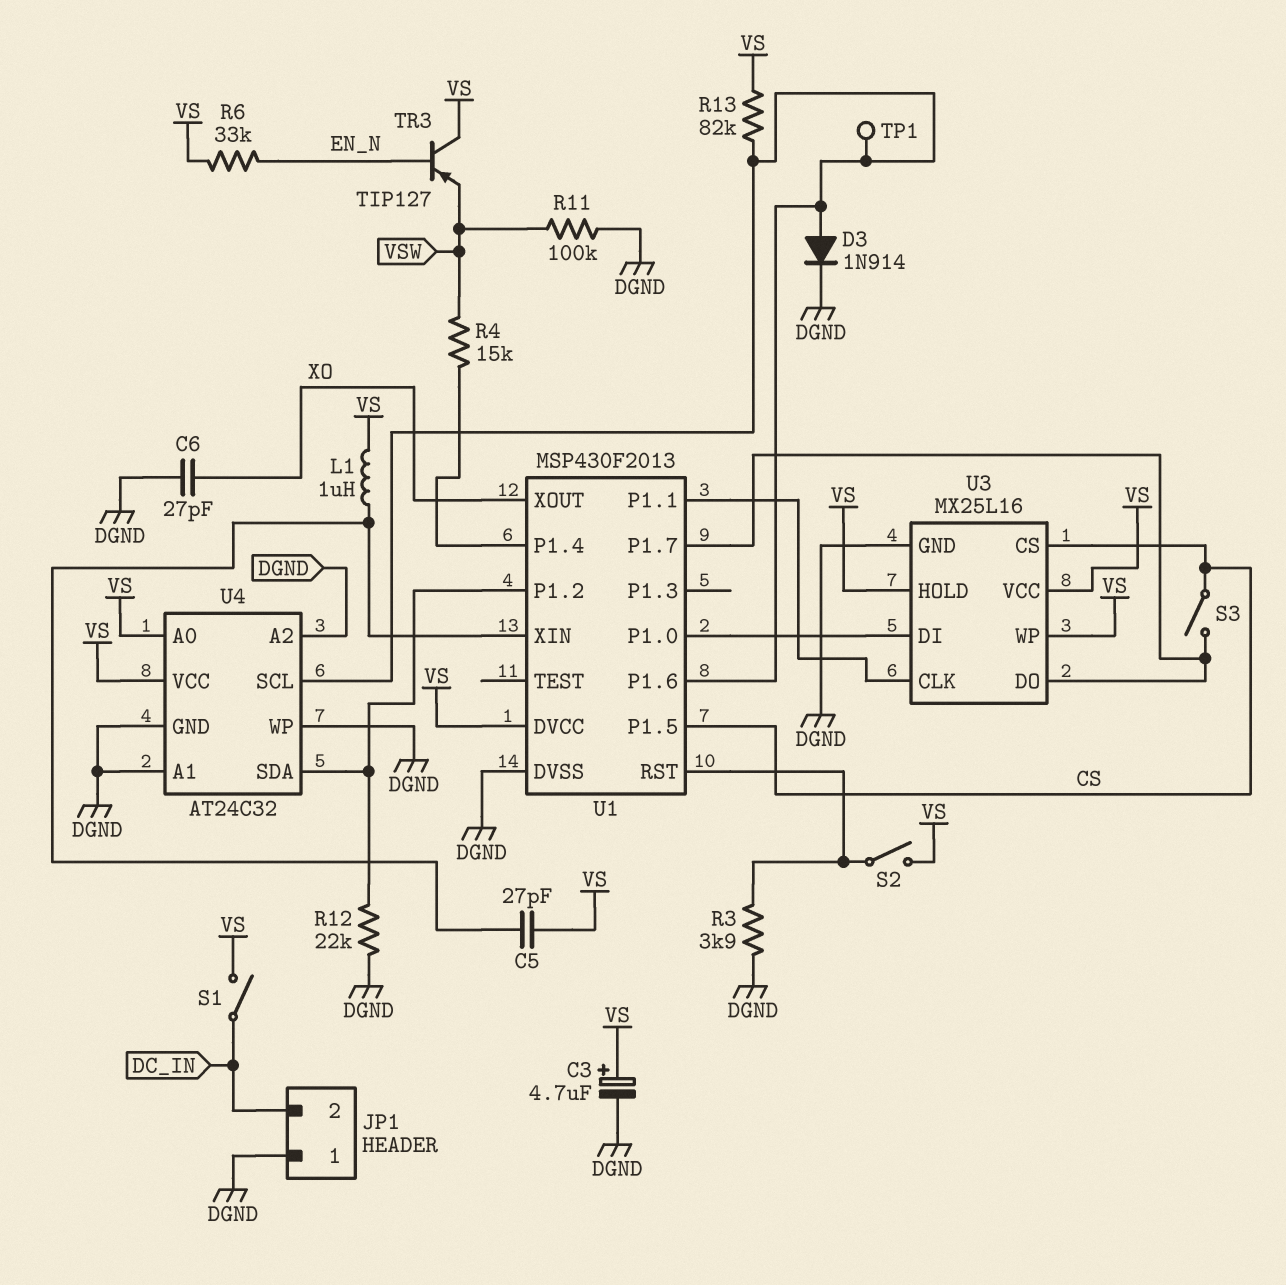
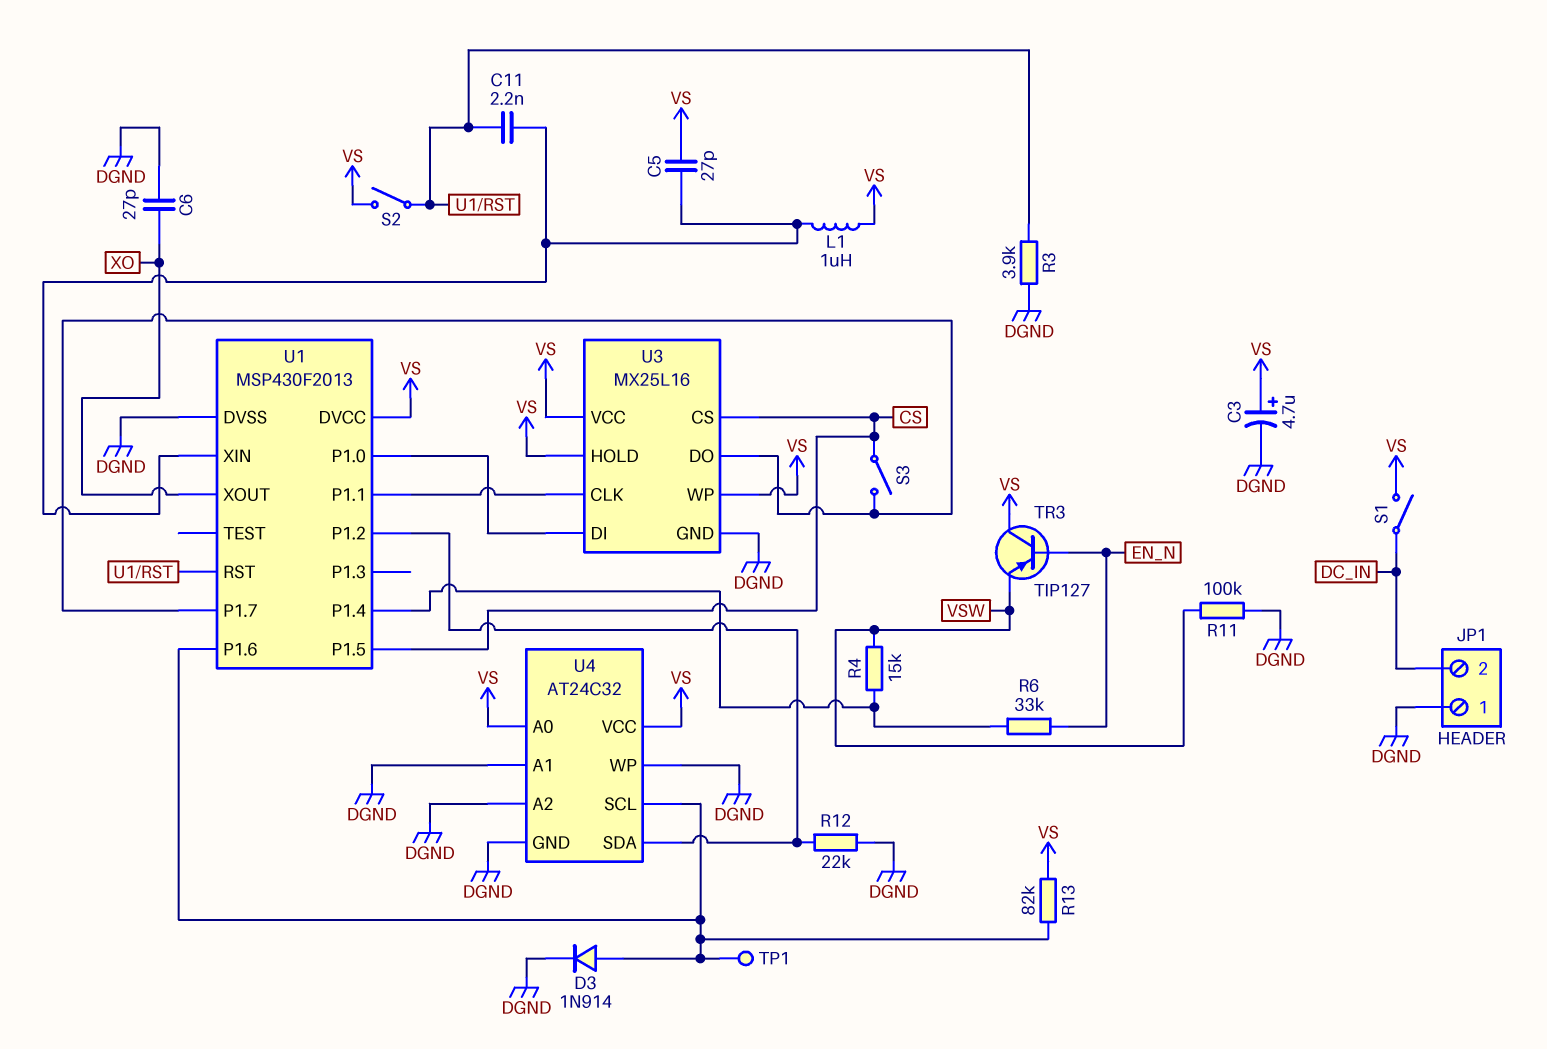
C11: none -> 2.2nF (U1/RST, U1/XIN)
R6: 33k (EN_N, VS) -> 33k (EN_N, U1/P1.4)

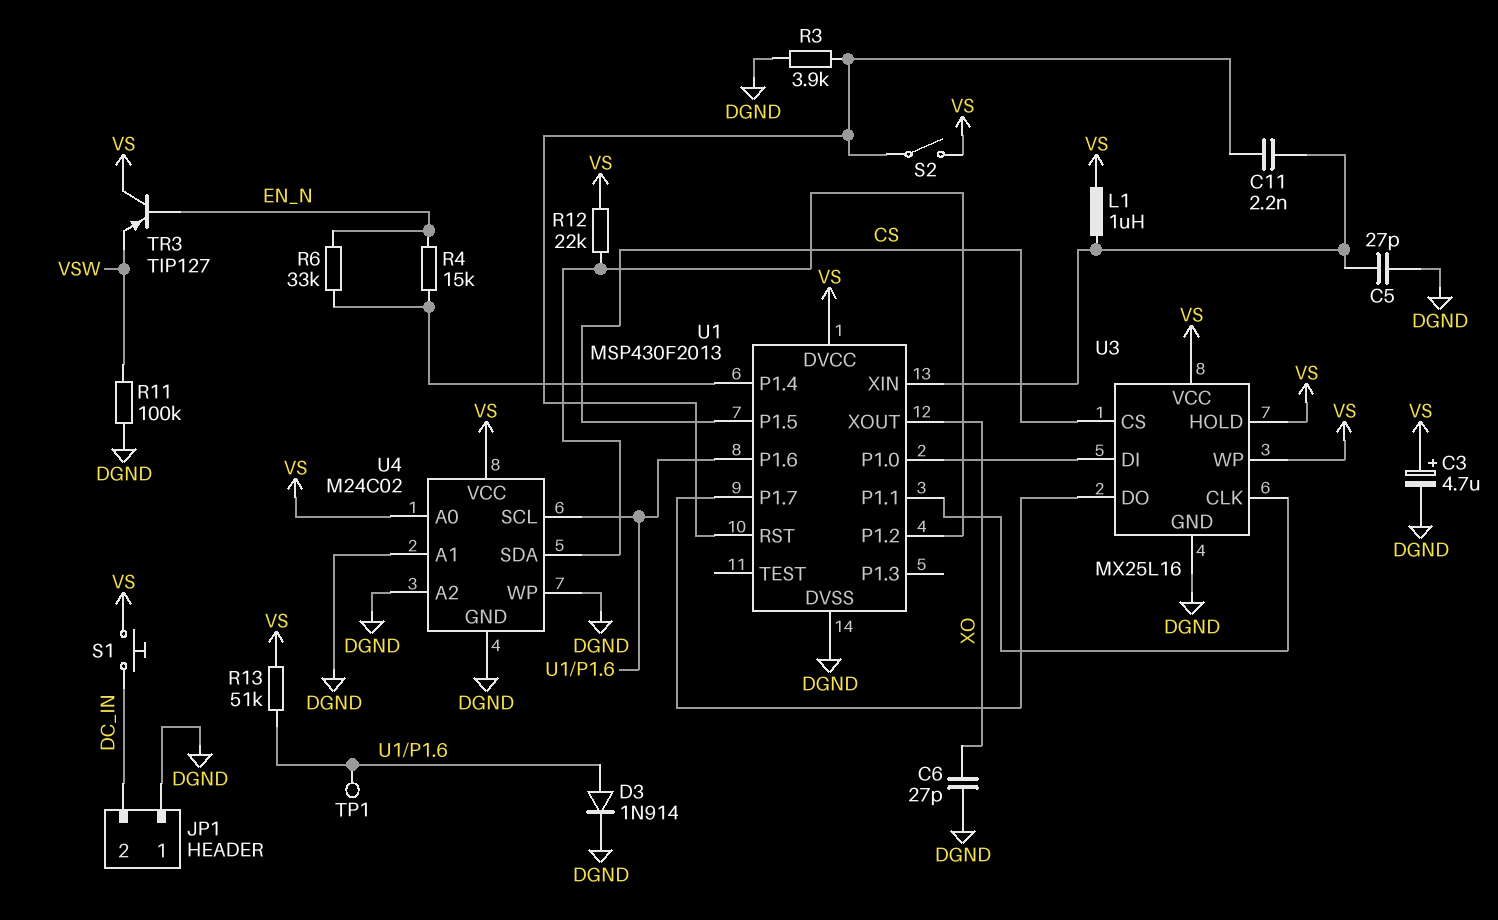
C5: 27pF (U1/XIN, VS) -> 27pF (DGND, U1/XIN)
R4: 15k (U1/P1.4, VSW) -> 15k (EN_N, U1/P1.4)
R12: 22k (DGND, U1/P1.2) -> 22k (U1/P1.2, VS)
R13: 82k (U1/P1.6, VS) -> 51k (U1/P1.6, VS)
S1: switch (DC_IN, VS) -> button (DC_IN, VS)
S3: switch (CS, U1/P1.7) -> none
U4: AT24C32 -> M24C02

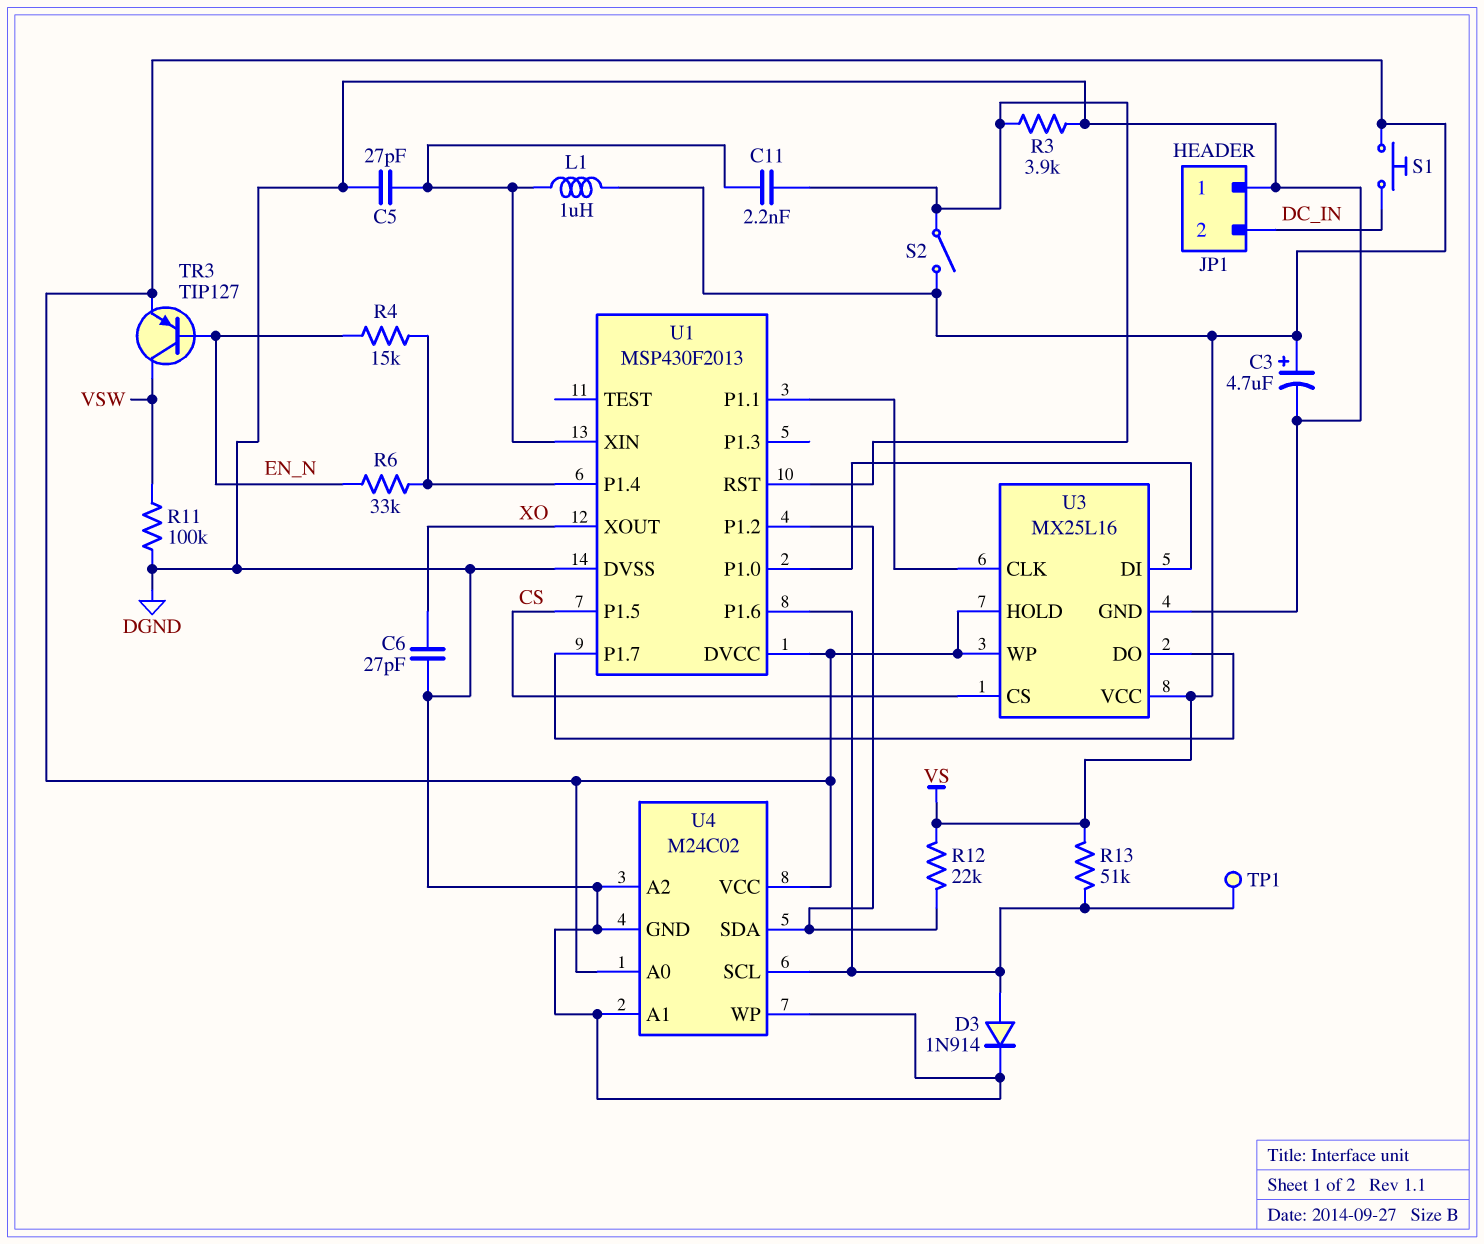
TR3: PNP TIP127 (B EN_N, C VS, E VSW) -> PNP TIP127 (B EN_N, C VSW, E VS)

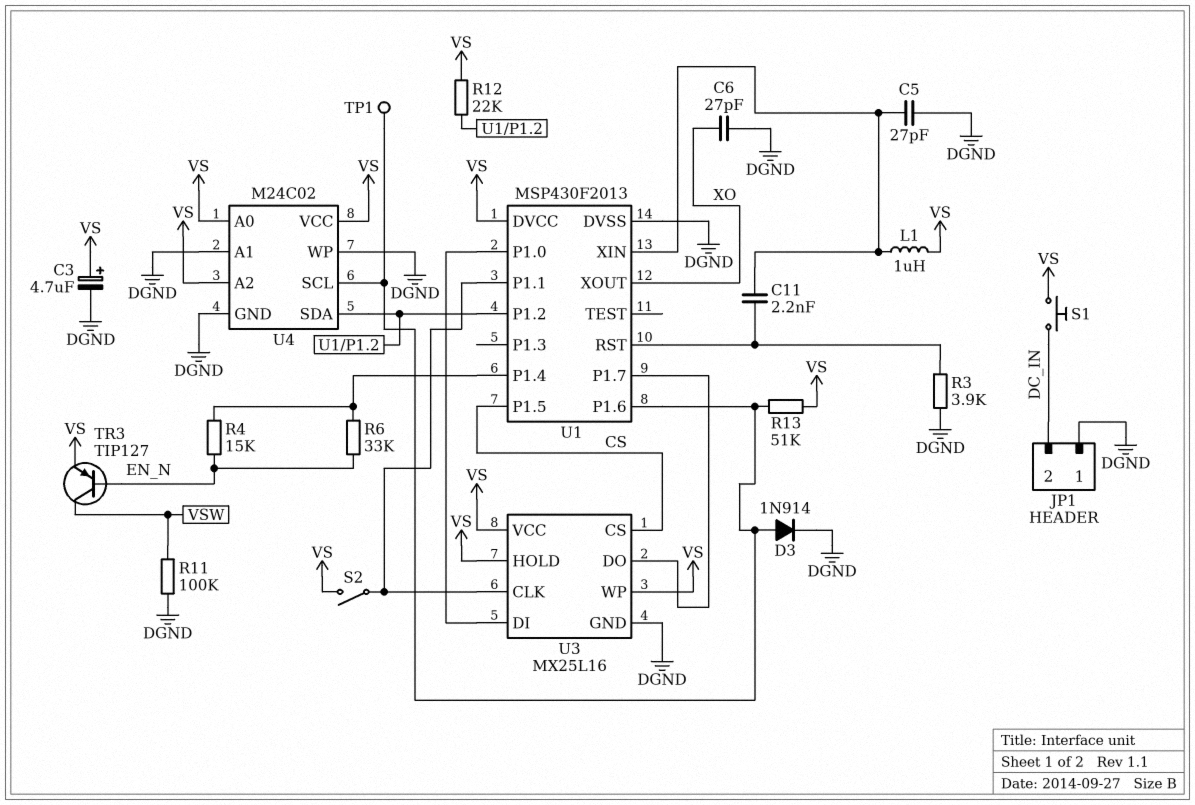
S2: switch (U1/RST, VS) -> switch (U1/P1.1, VS)
U4 pin A2: DGND -> VS

